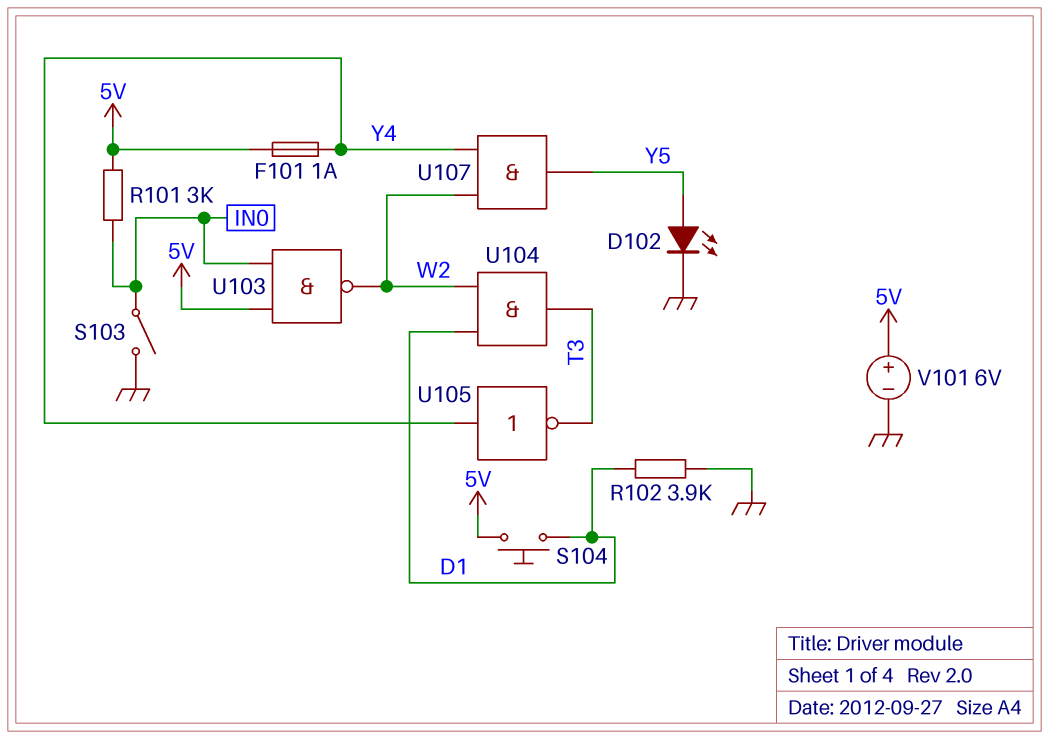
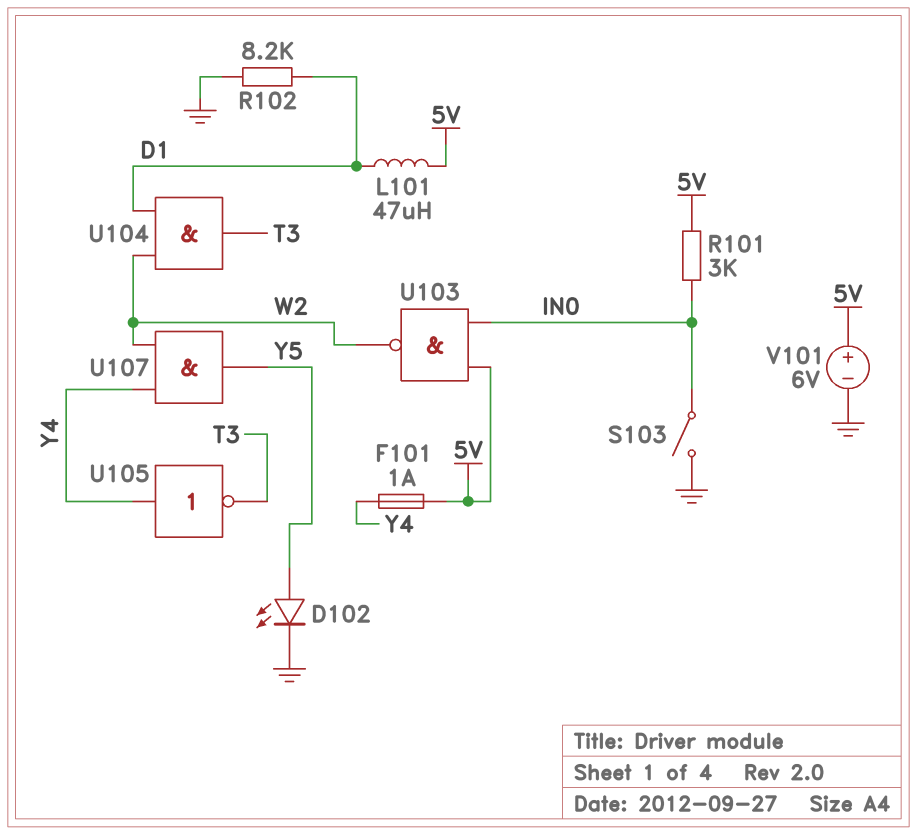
L101: none -> 47uH (5V, D1)
R102: 3.9k (D1, GND) -> 8.2k (D1, GND)
S104: button (5V, D1) -> none

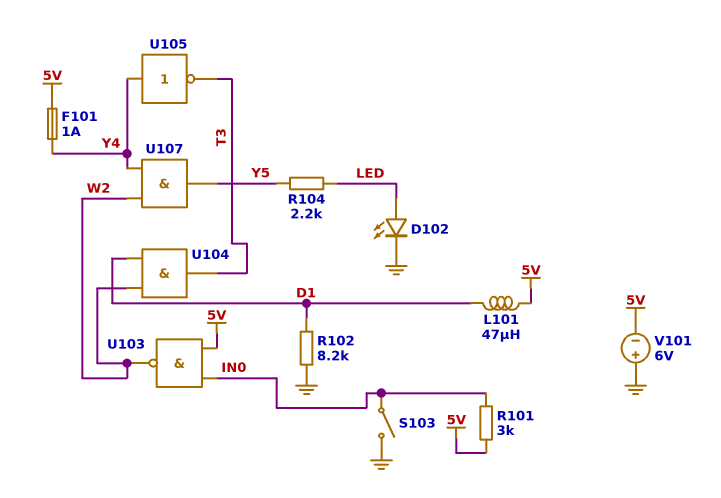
D102: LED (A Y5, K GND) -> LED (A LED, K GND)
R104: none -> 2.2k (LED, Y5)
V101: 6V (plus 5V, minus GND) -> 6V (plus GND, minus 5V)

